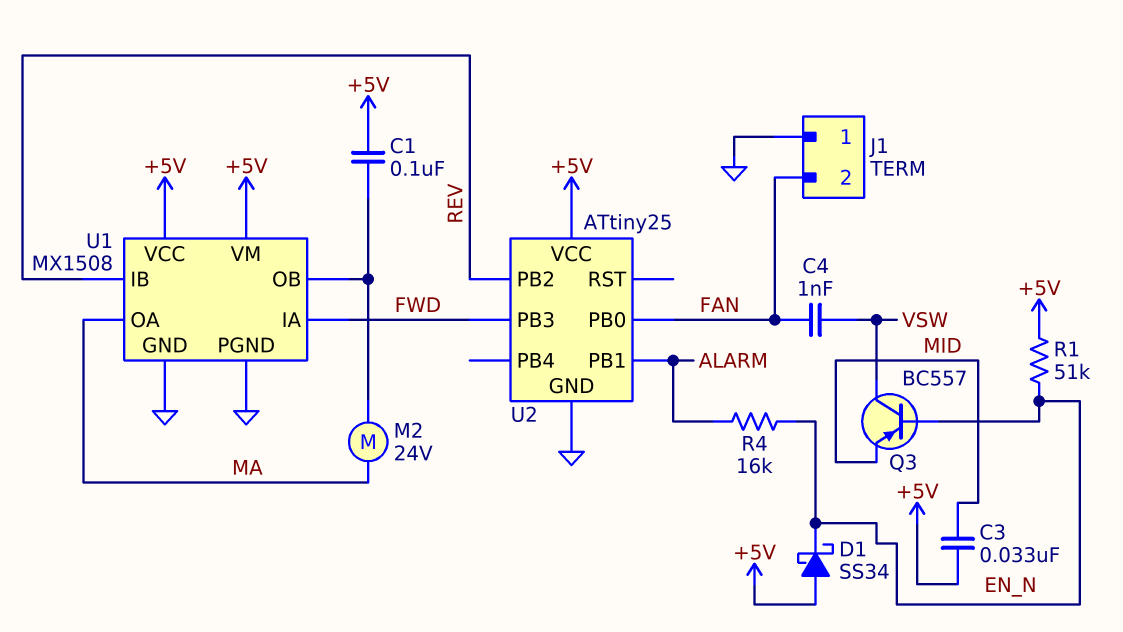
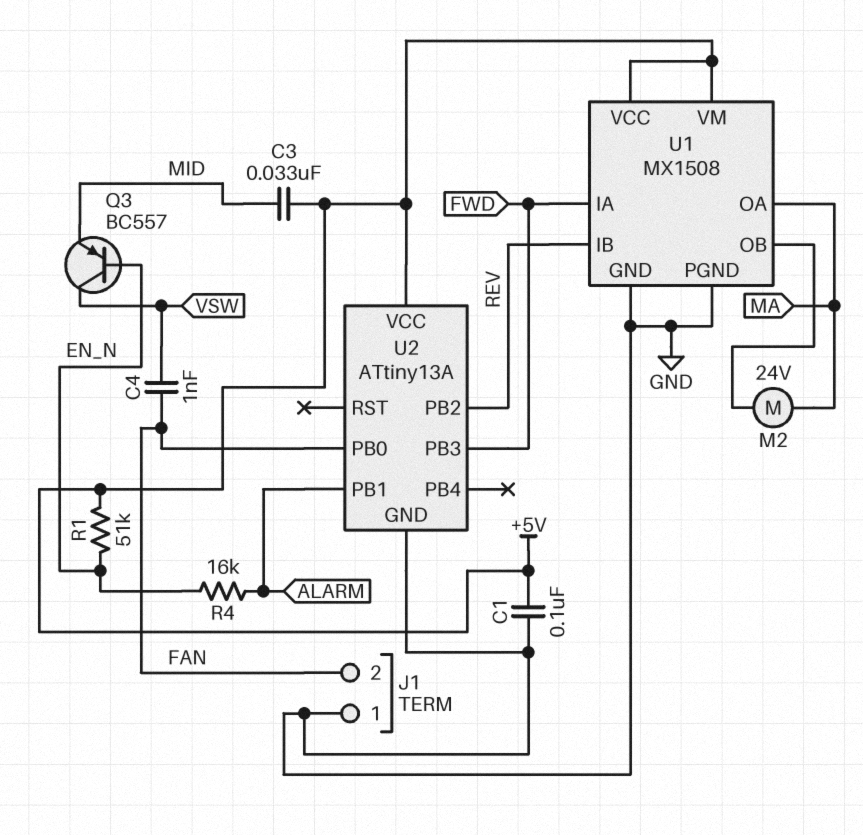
C1: 100nF (+5V, U1/OB) -> 100nF (+5V, GND)
D1: schottky SS34 (A +5V, K EN_N) -> none
U2: ATtiny25 -> ATtiny13A

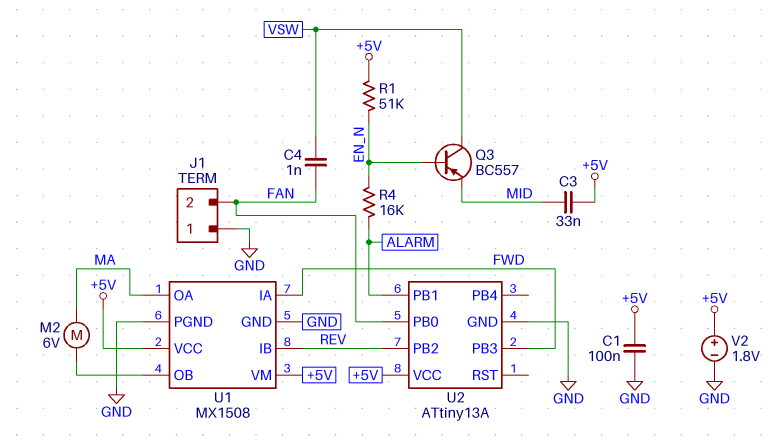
M2: motor 24V (MA, U1/OB) -> motor 6V (MA, U1/OB)
V2: none -> 1.8V (plus +5V, minus GND)

